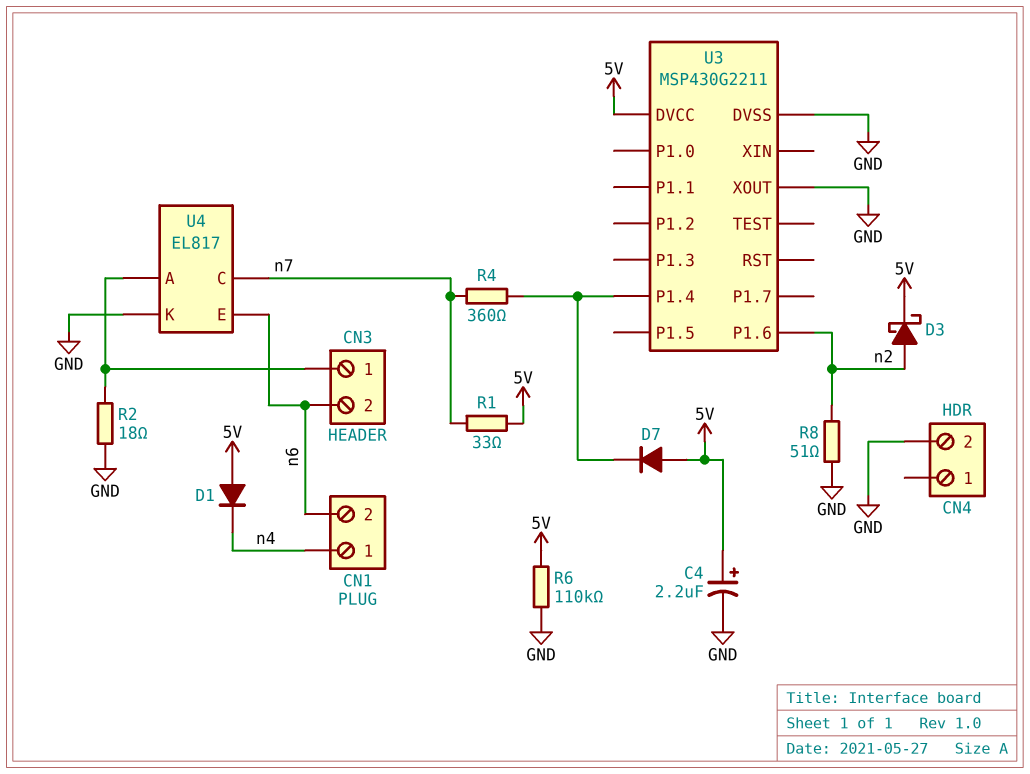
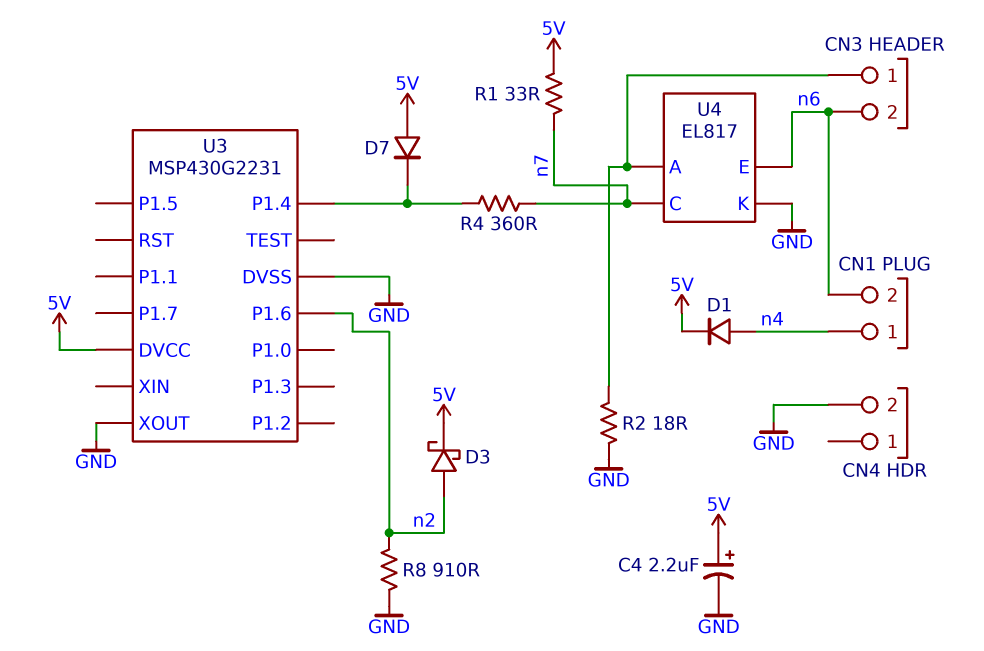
D1: diode (A 5V, K n4) -> diode (A n4, K 5V)
R6: 110k (5V, GND) -> none
R8: 51 (GND, n2) -> 910 (GND, n2)
U3: MSP430G2211 -> MSP430G2231

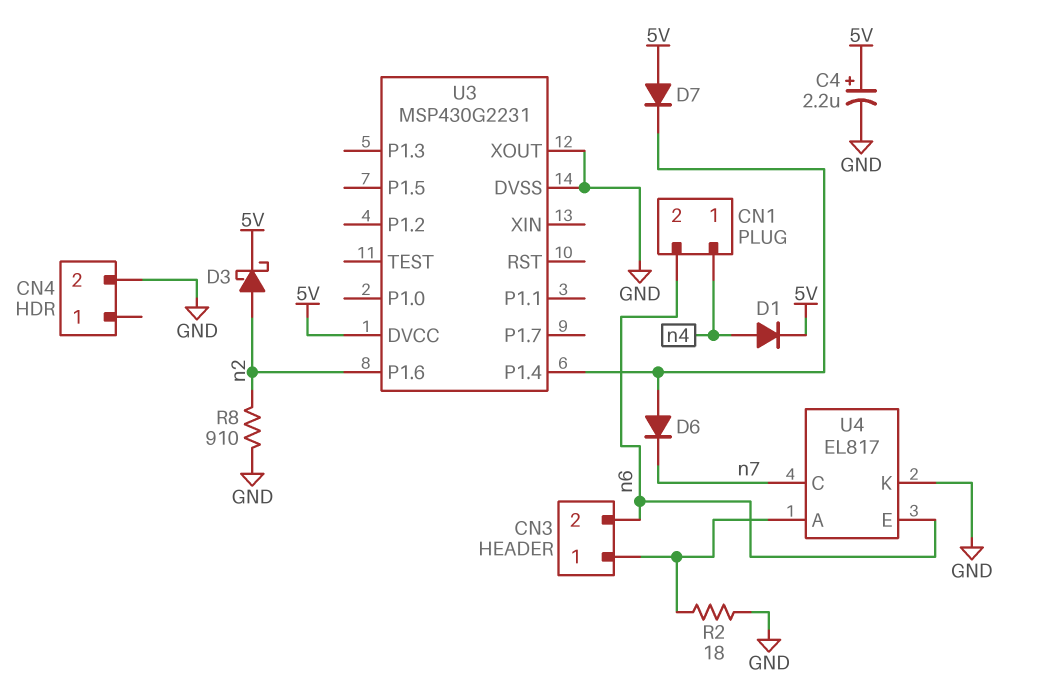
D6: none -> diode (A U3/P1.4, K n7)
R1: 33 (5V, n7) -> none
R4: 360 (U3/P1.4, n7) -> none

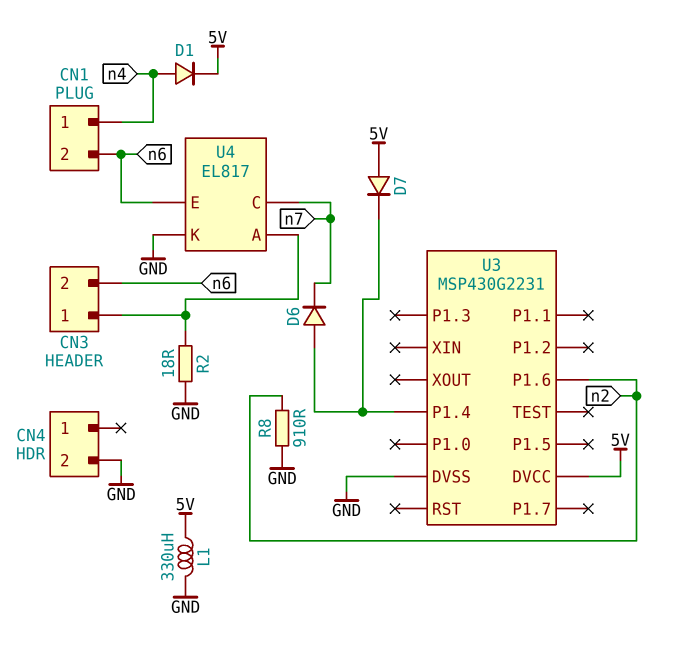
C4: 2.2uF (plus 5V, minus GND) -> none
D3: schottky (A n2, K 5V) -> none
L1: none -> 330uH (5V, GND)
U3 pin XOUT: GND -> none

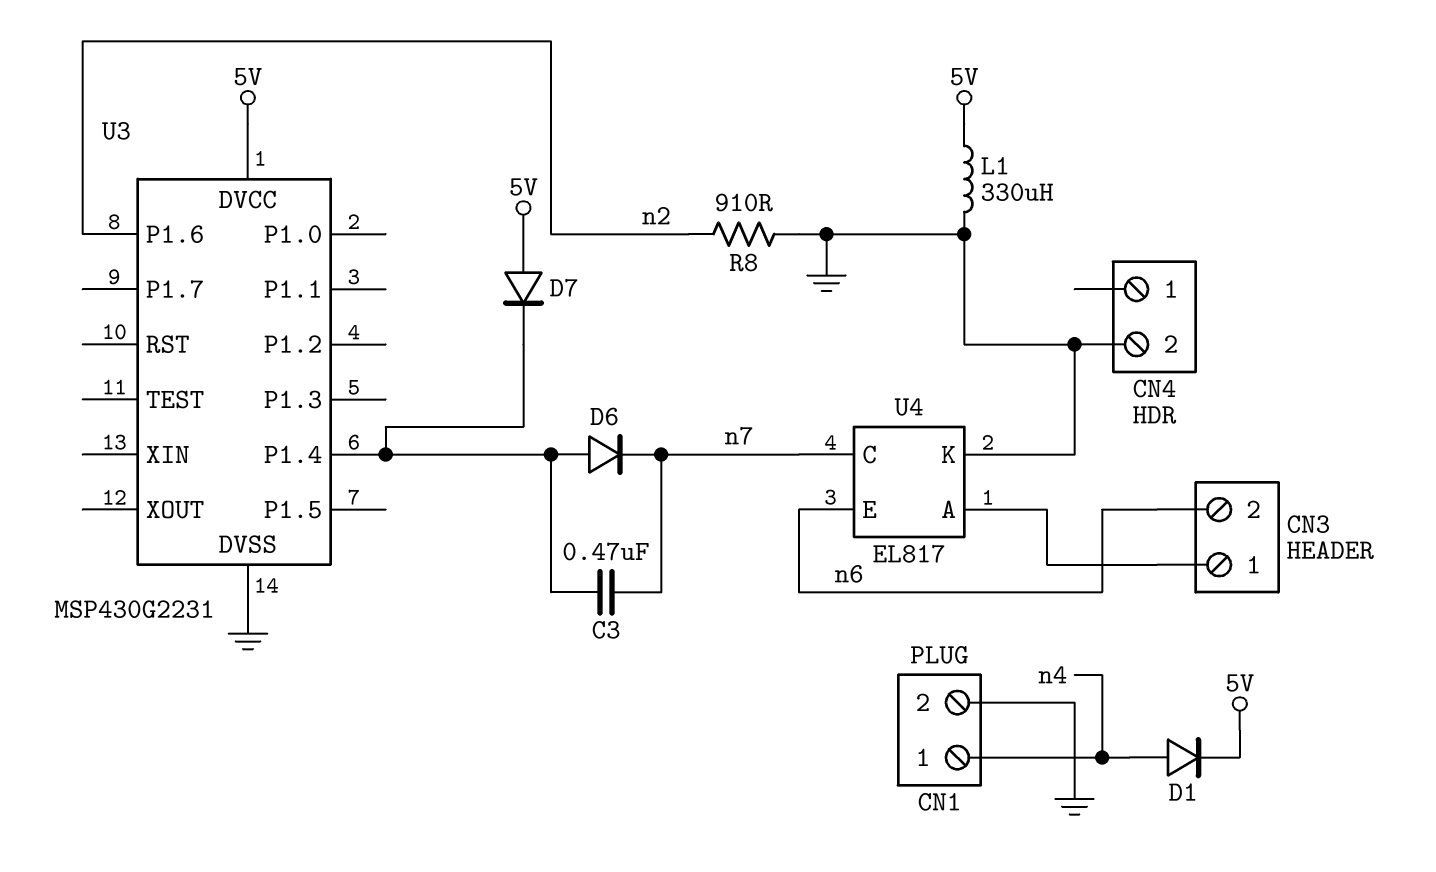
C3: none -> 470nF (U3/P1.4, n7)
CN1 pin 2: n6 -> GND
R2: 18 (CN3/1, GND) -> none

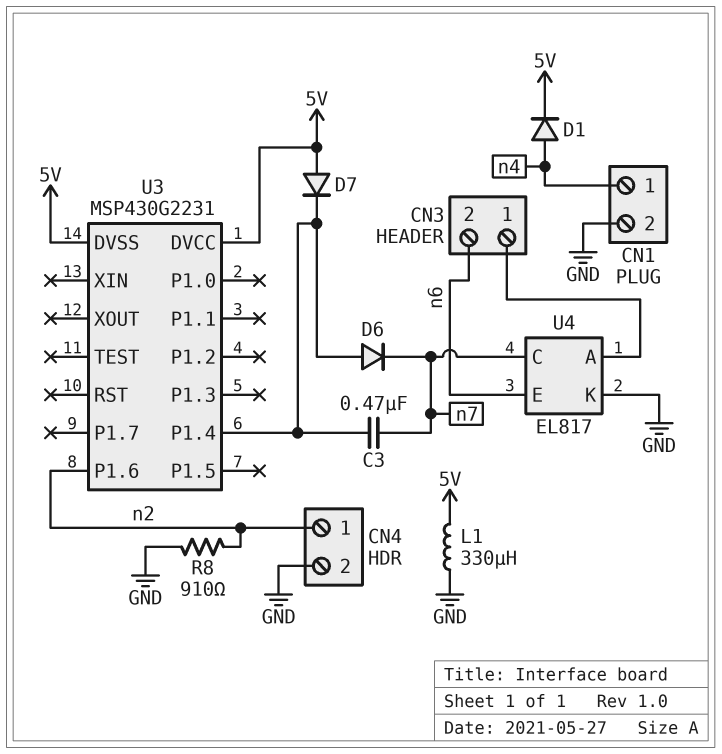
CN4 pin 1: none -> n2
U3 pin DVSS: GND -> 5V

